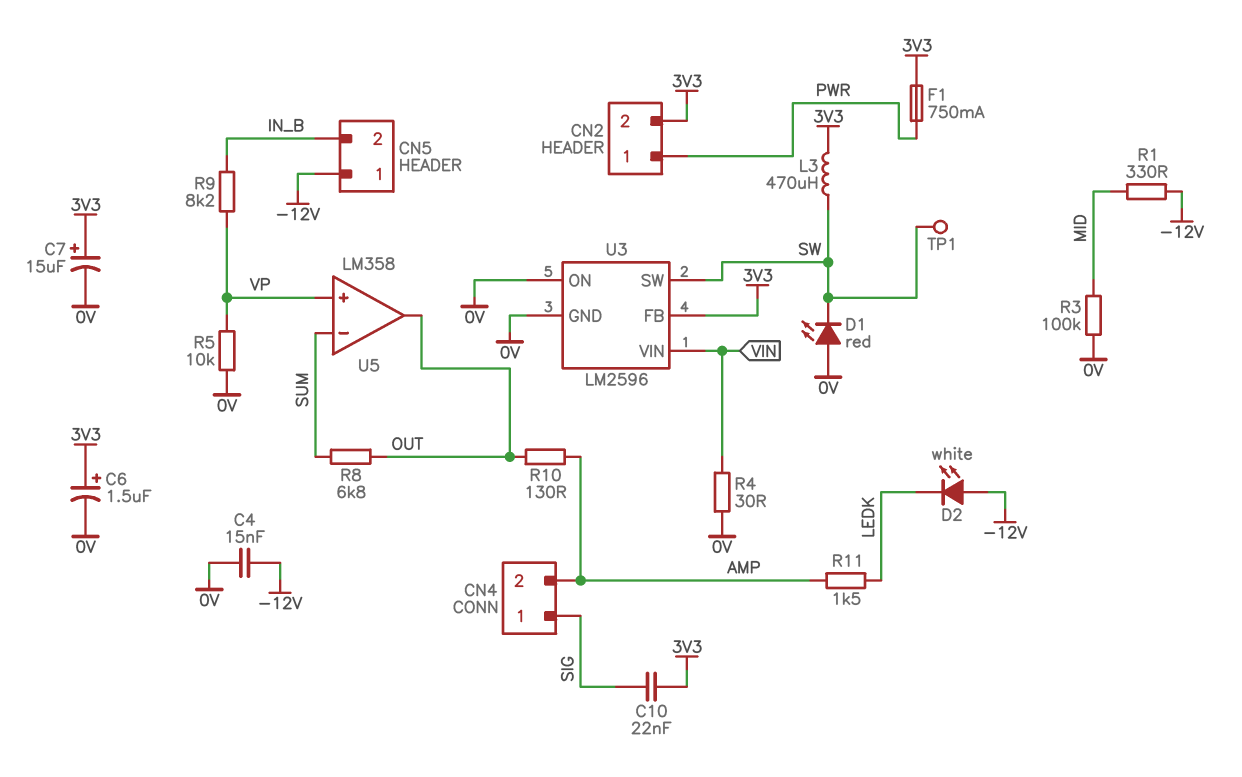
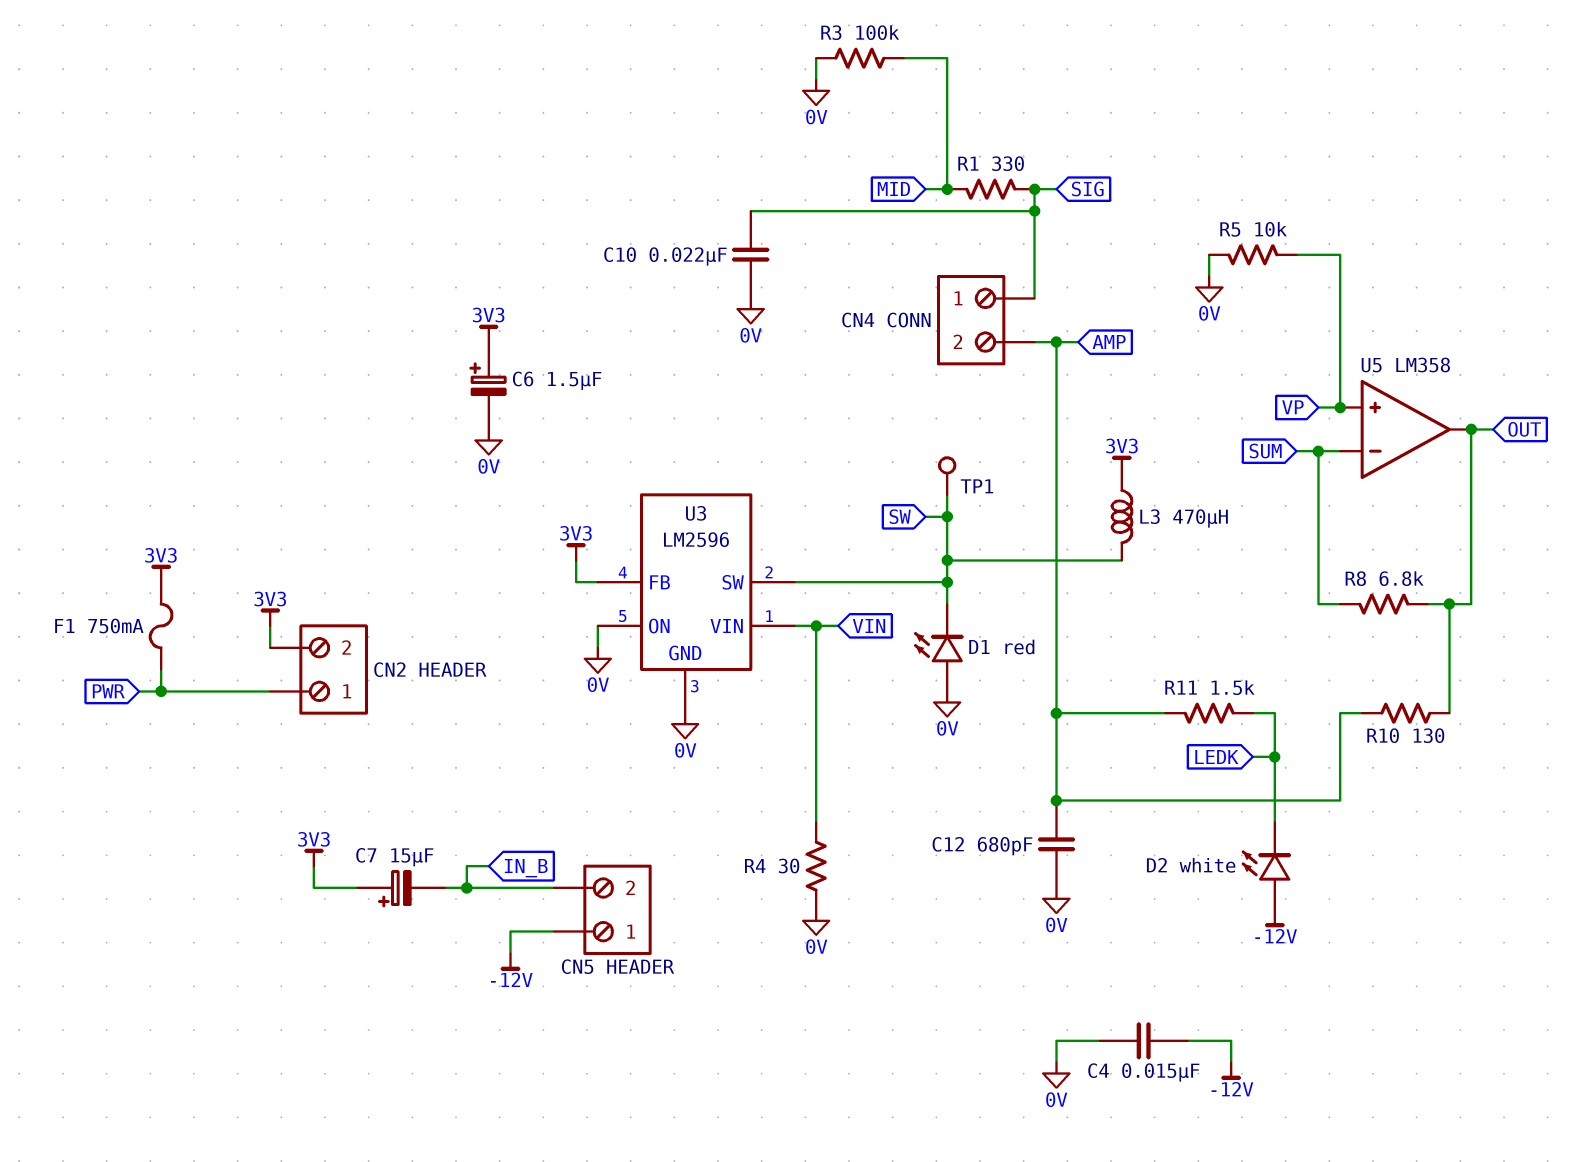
C7: 15uF (plus 3V3, minus 0V) -> 15uF (plus 3V3, minus IN_B)
C10: 22nF (3V3, SIG) -> 22nF (0V, SIG)
C12: none -> 680pF (0V, AMP)
R1: 330 (-12V, MID) -> 330 (MID, SIG)
R9: 8.2k (IN_B, VP) -> none

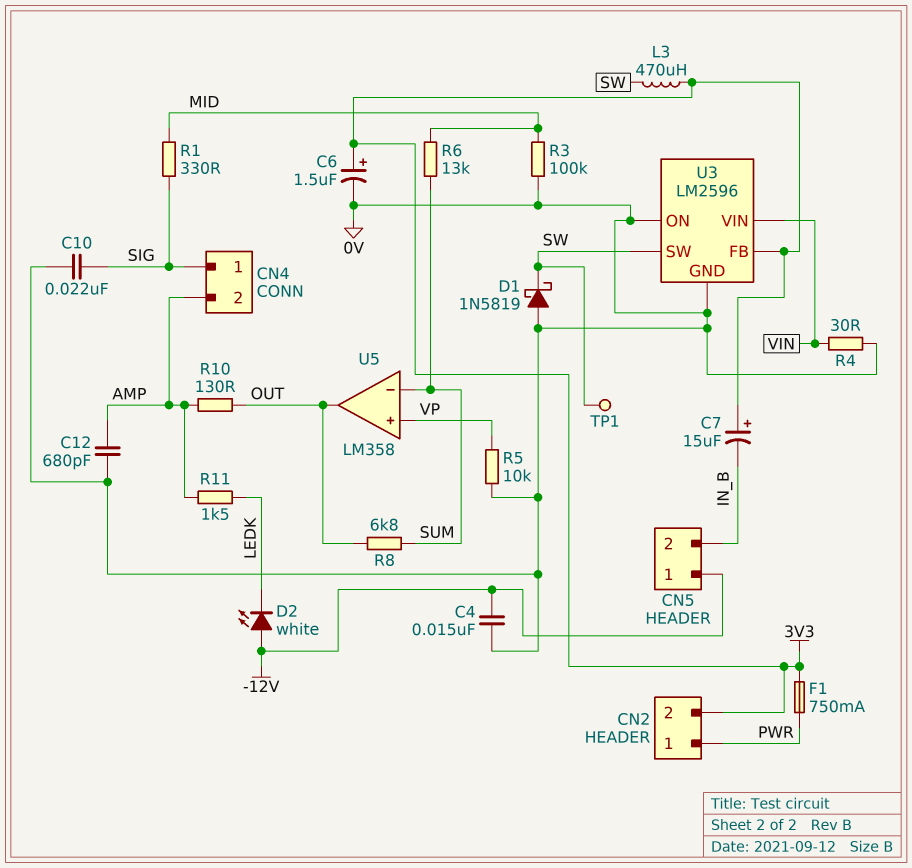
D1: LED red (A 0V, K SW) -> schottky 1N5819 (A 0V, K SW)
R6: none -> 13k (MID, SUM)

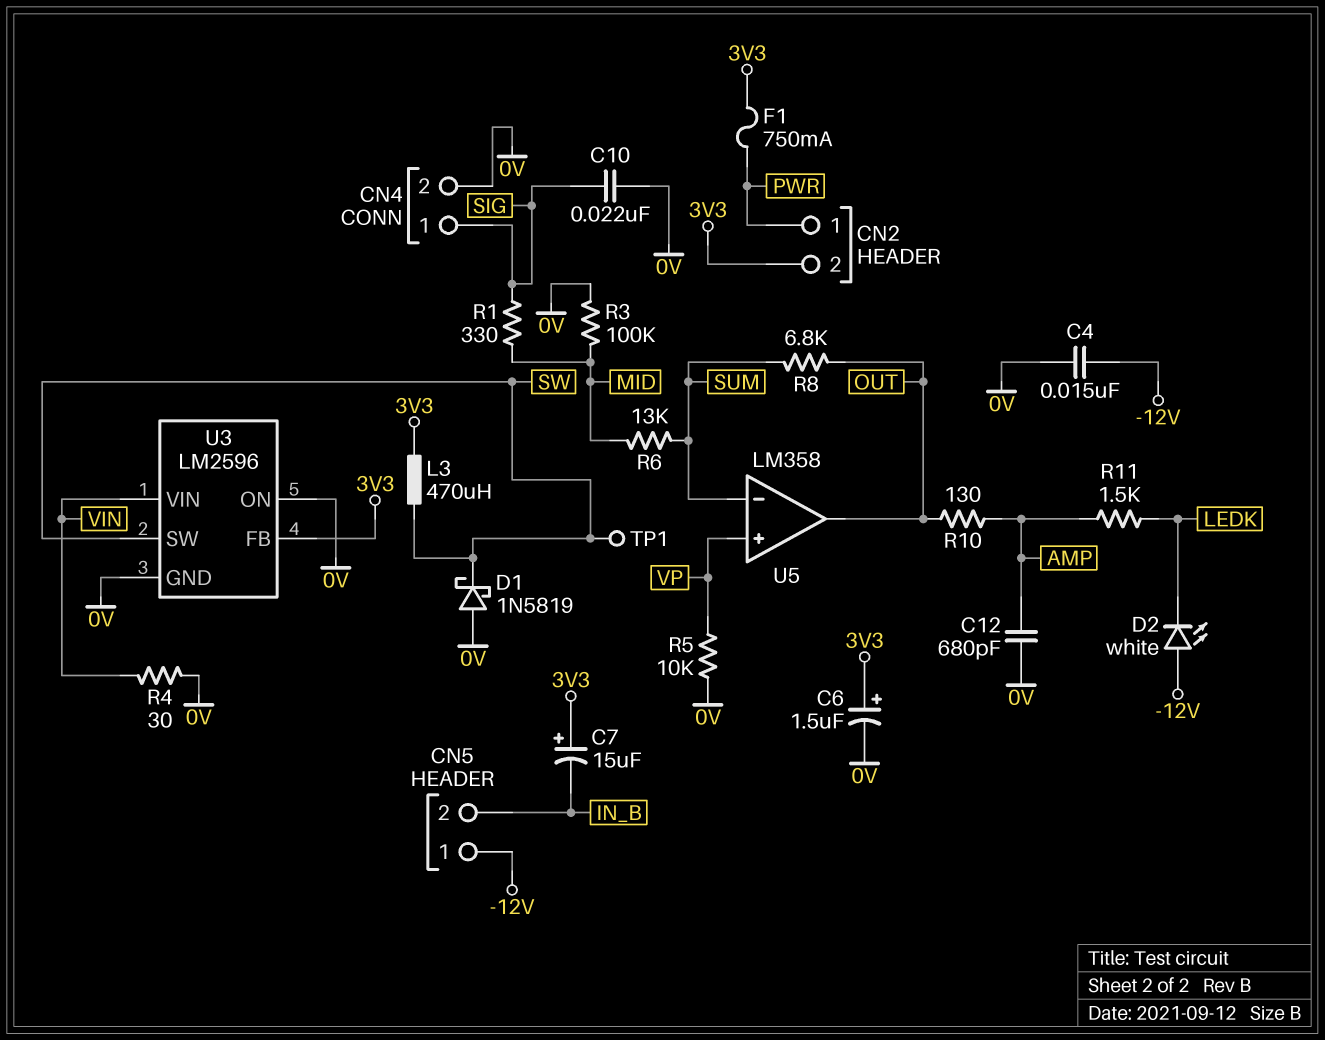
CN4 pin 2: AMP -> 0V

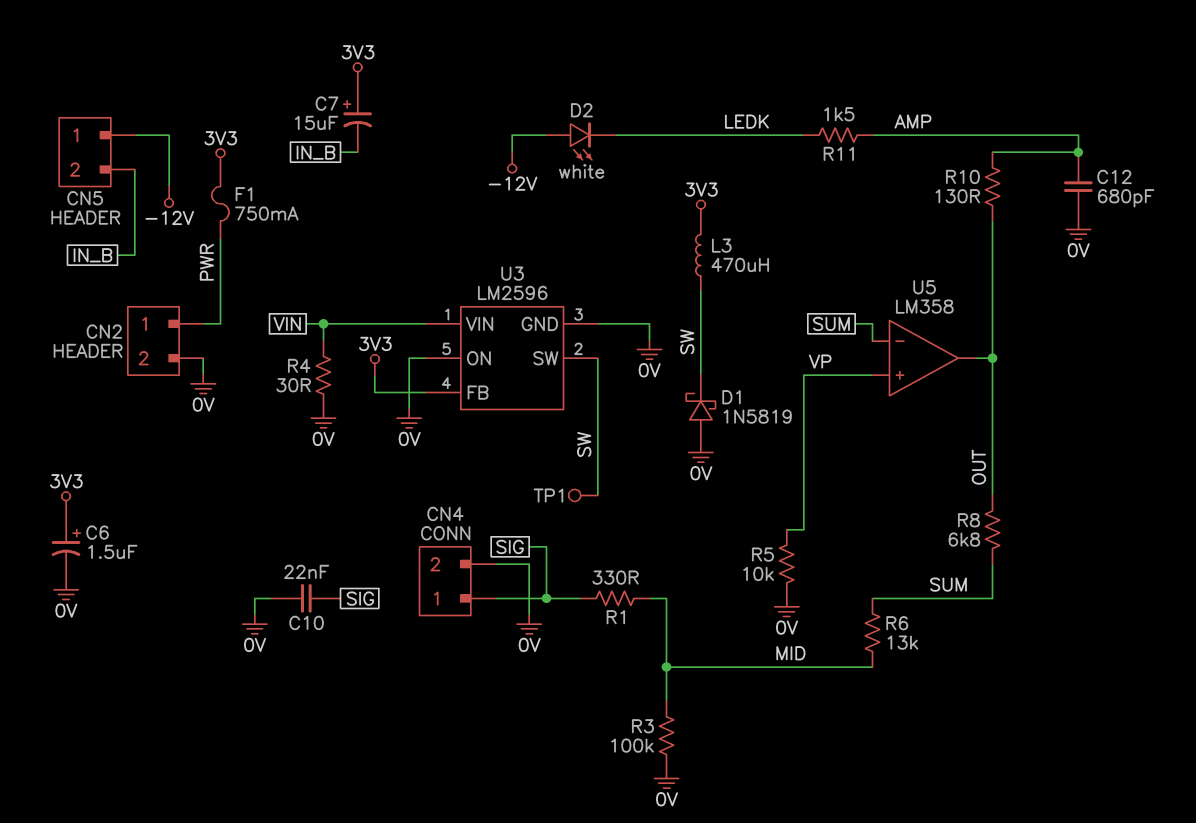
C4: 15nF (-12V, 0V) -> none
CN2 pin 2: 3V3 -> 0V

